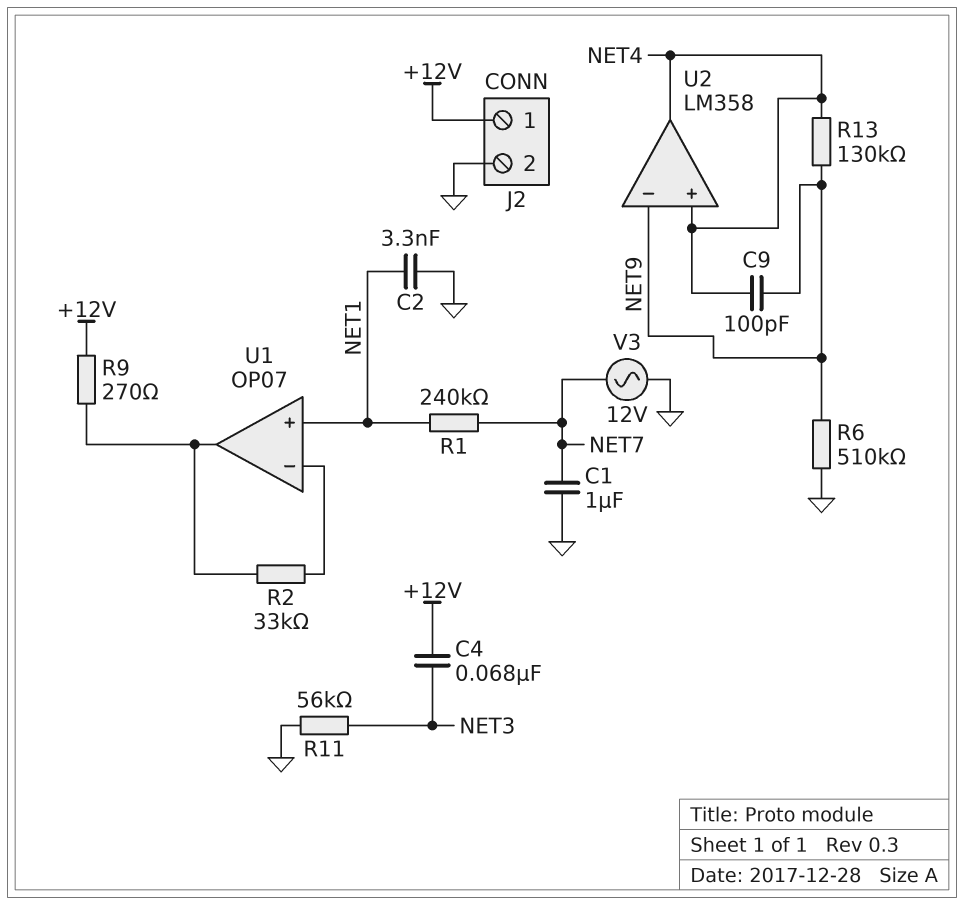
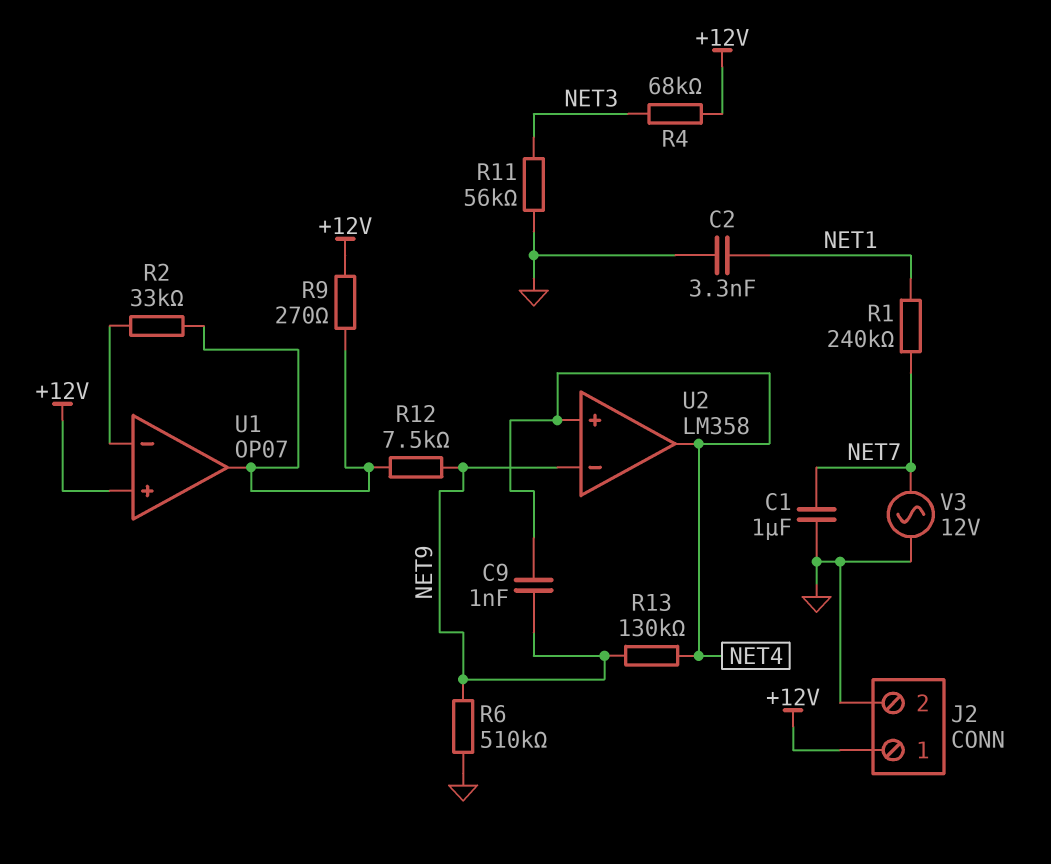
C4: 68nF (+12V, NET3) -> none
C9: 100pF (NET4, NET9) -> 1nF (NET4, NET9)
R4: none -> 68k (+12V, NET3)
R12: none -> 7.5k (NET9, U1/out)
U1 pin in+: NET1 -> +12V

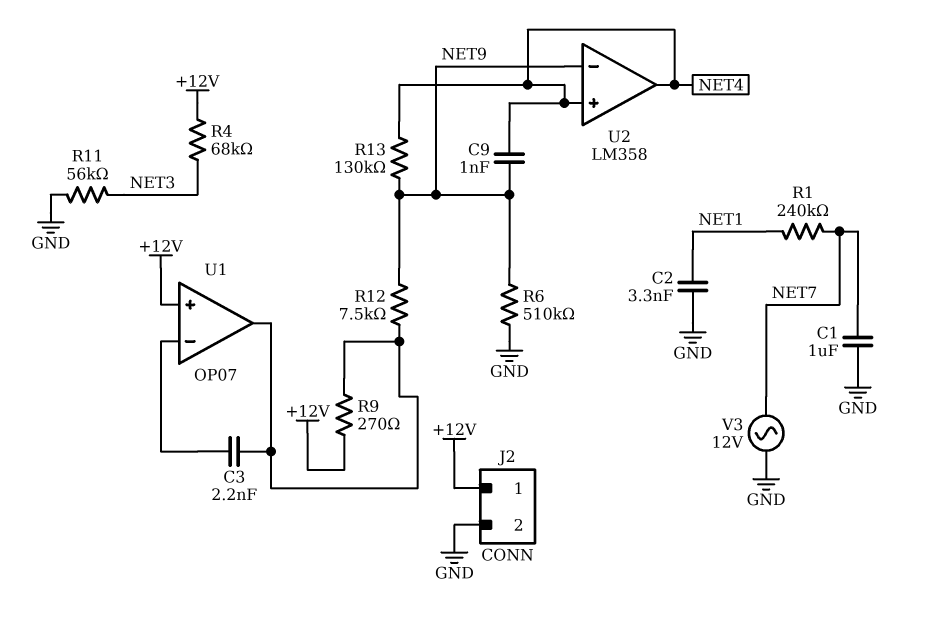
C3: none -> 2.2nF (U1/in-, U1/out)
R2: 33k (U1/in-, U1/out) -> none

